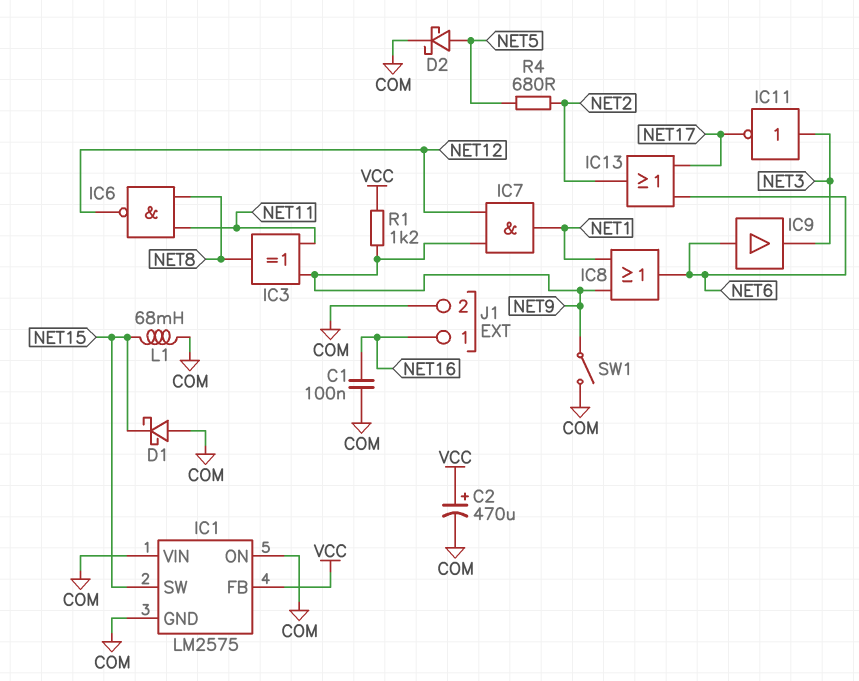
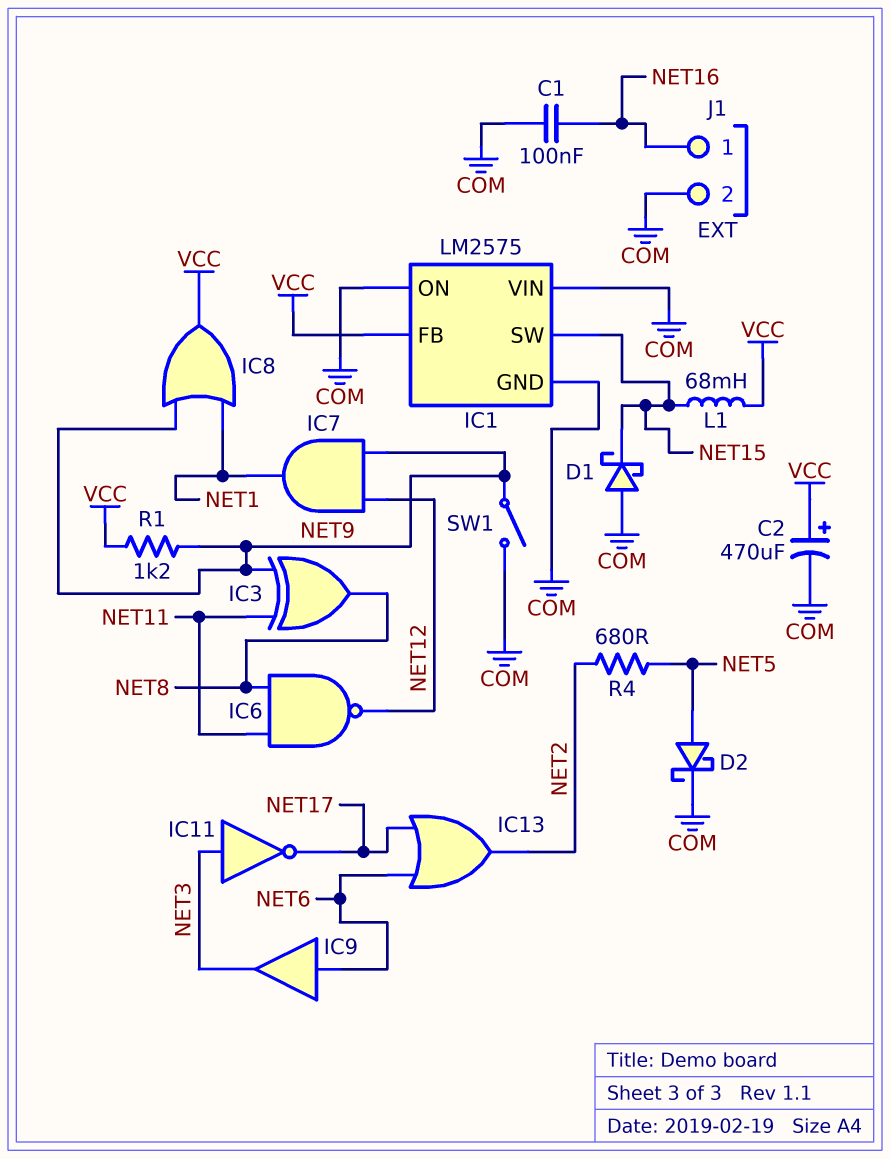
IC8: OR (in NET1, in NET9, out NET6) -> OR (in NET1, in NET9, out VCC)
L1: 68mH (COM, NET15) -> 68mH (NET15, VCC)

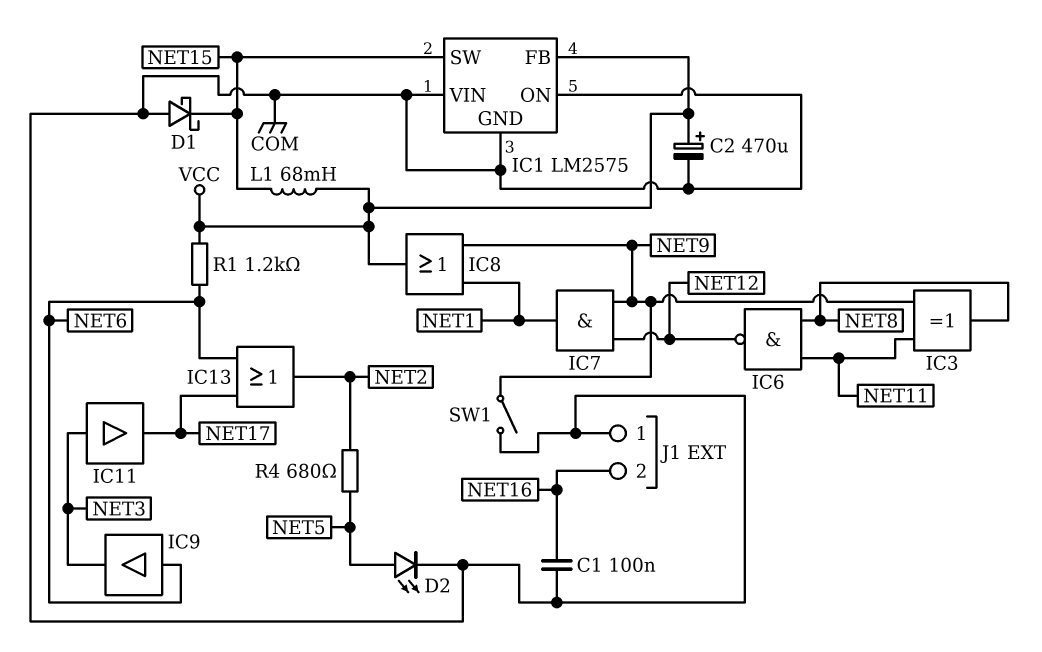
D2: schottky (A NET5, K COM) -> LED (A NET5, K COM)
IC11: NOT (in NET3, out NET17) -> buffer (in NET3, out NET17)
J1 pin 1: NET16 -> COM
J1 pin 2: COM -> NET16
R1: 1.2k (NET9, VCC) -> 1.2k (NET6, VCC)

